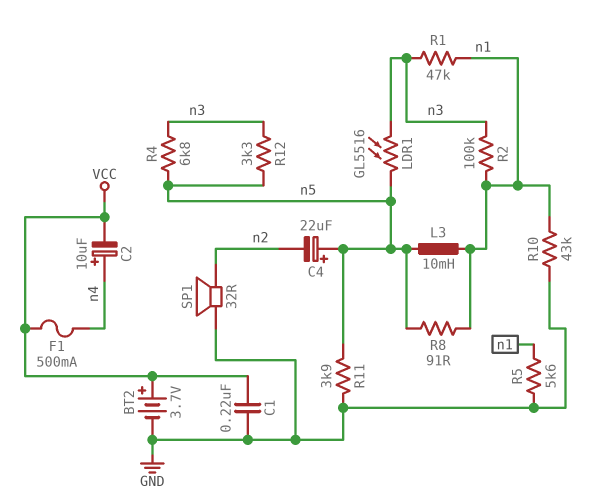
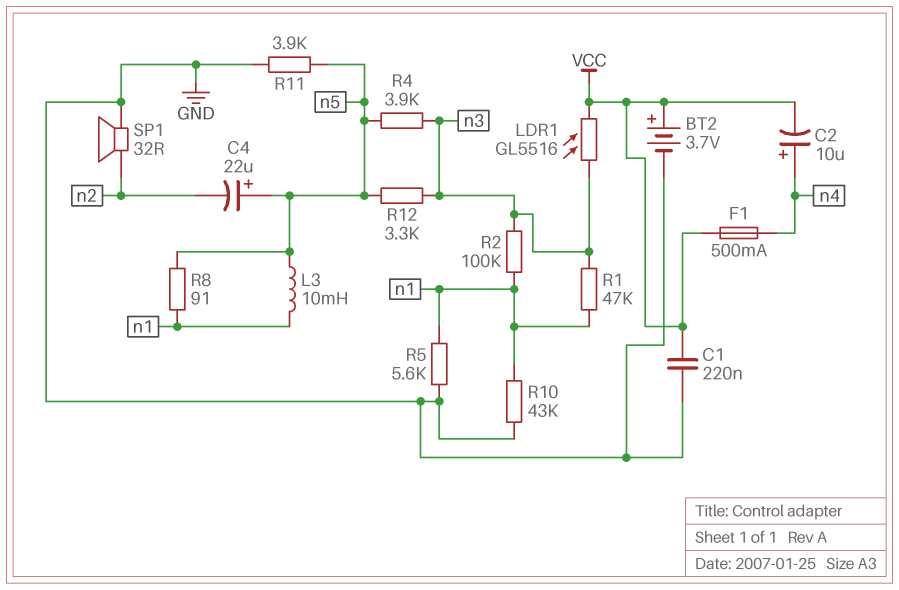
LDR1: GL5516 (n3, n5) -> GL5516 (VCC, n3)
R4: 6.8k (n3, n5) -> 3.9k (n3, n5)

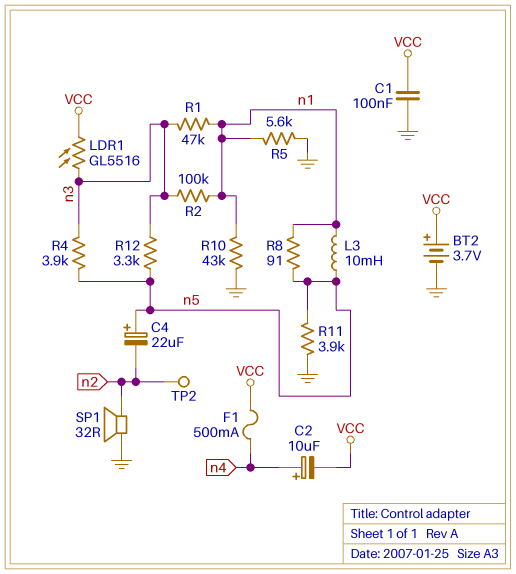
C1: 220nF (GND, VCC) -> 100nF (GND, VCC)
TP2: none -> test point (n2)

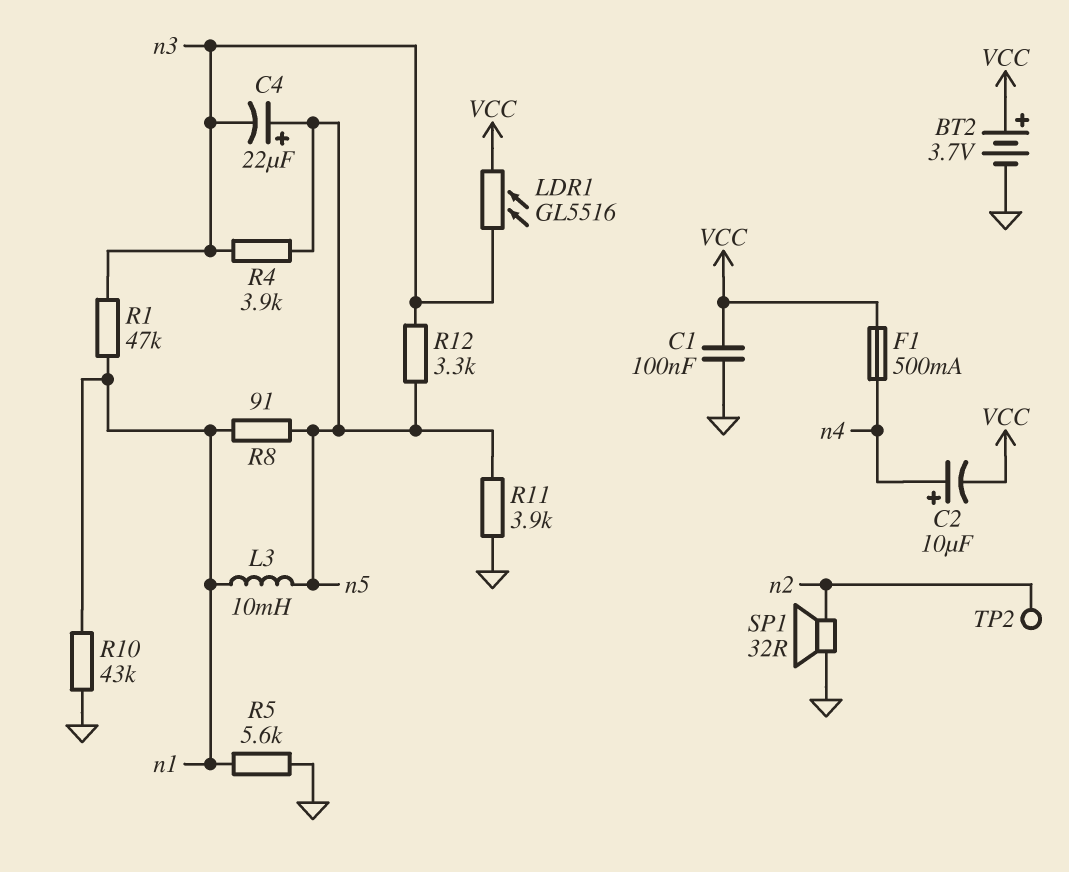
C4: 22uF (plus n5, minus n2) -> 22uF (plus n5, minus n3)
R2: 100k (n1, n3) -> none

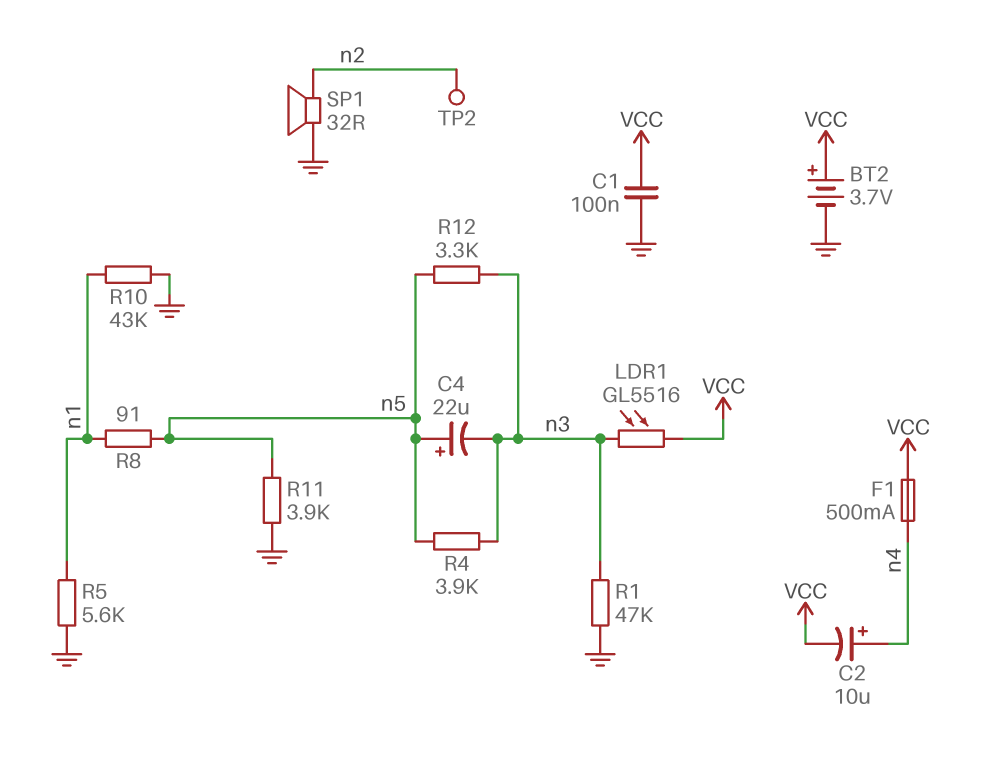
L3: 10mH (n1, n5) -> none
R1: 47k (n1, n3) -> 47k (GND, n3)

